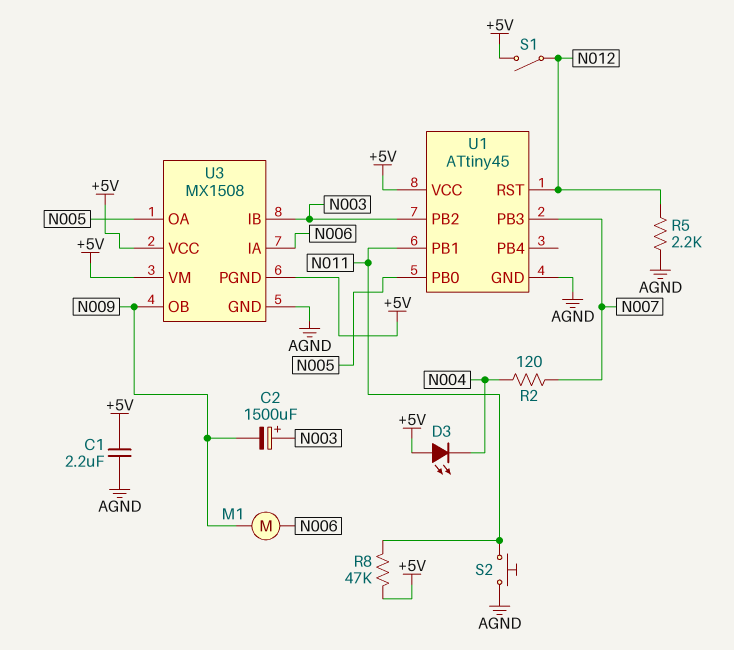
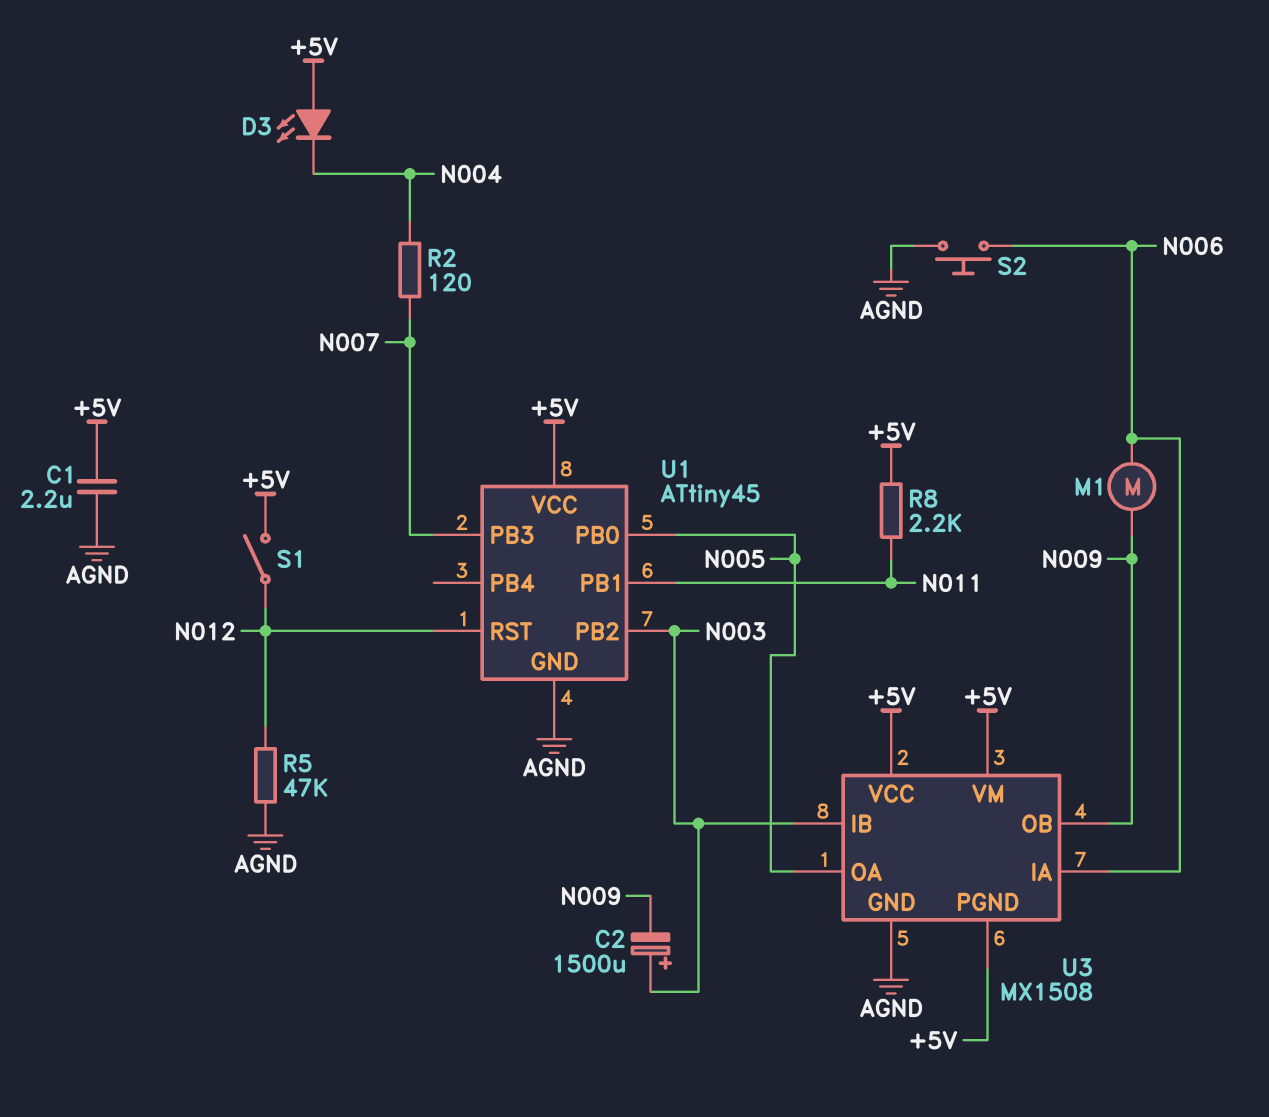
R5: 2.2k (AGND, N012) -> 47k (AGND, N012)
R8: 47k (+5V, N011) -> 2.2k (+5V, N011)
S2: button (AGND, N011) -> button (AGND, N006)

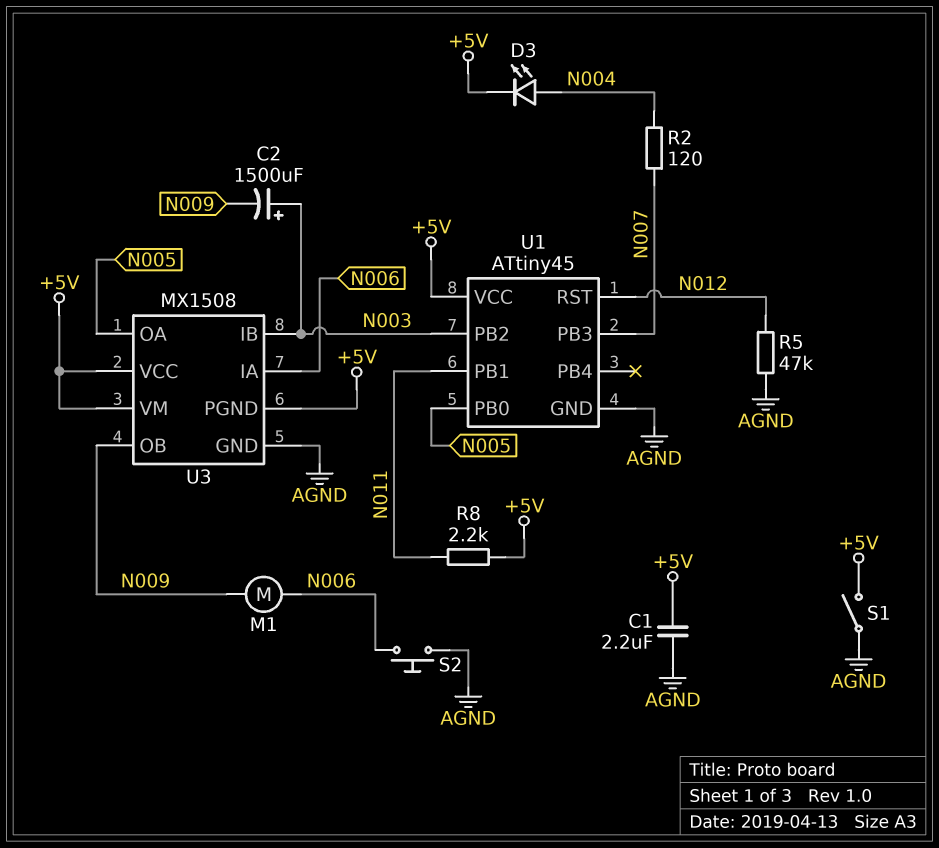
D3: LED (A +5V, K N004) -> LED (A N004, K +5V)
S1: switch (+5V, N012) -> switch (+5V, AGND)

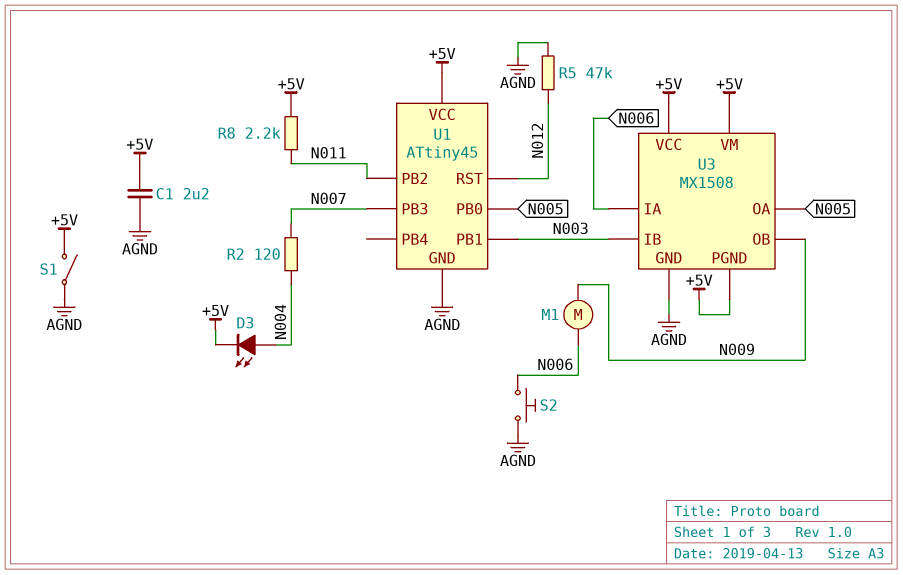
C2: 1500uF (plus N003, minus N009) -> none
U1 pin PB1: N011 -> N003
U1 pin PB2: N003 -> N011

